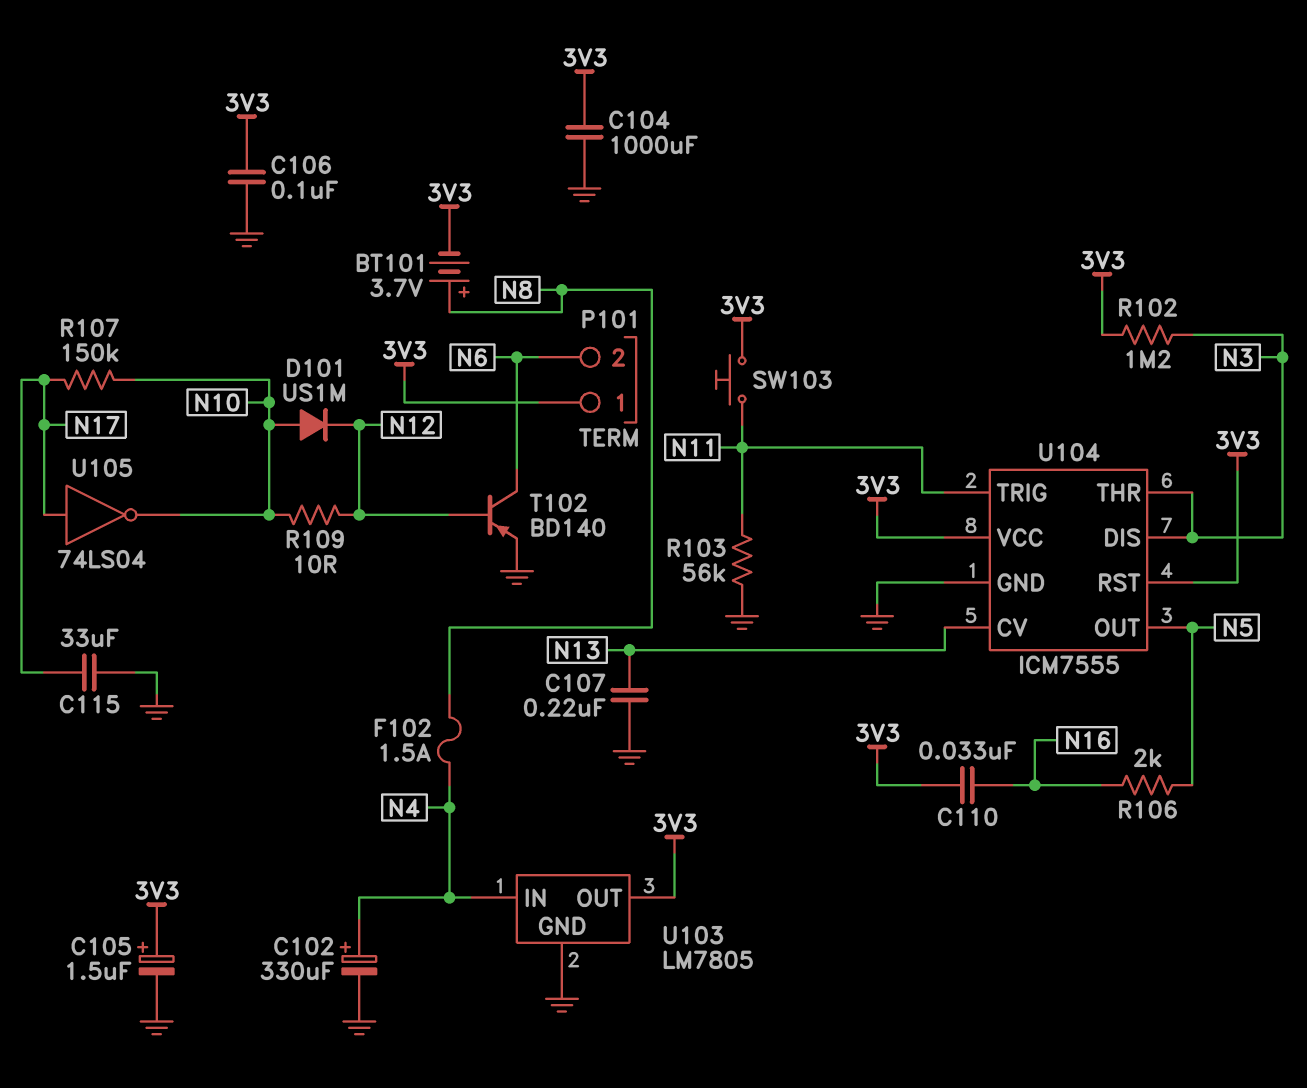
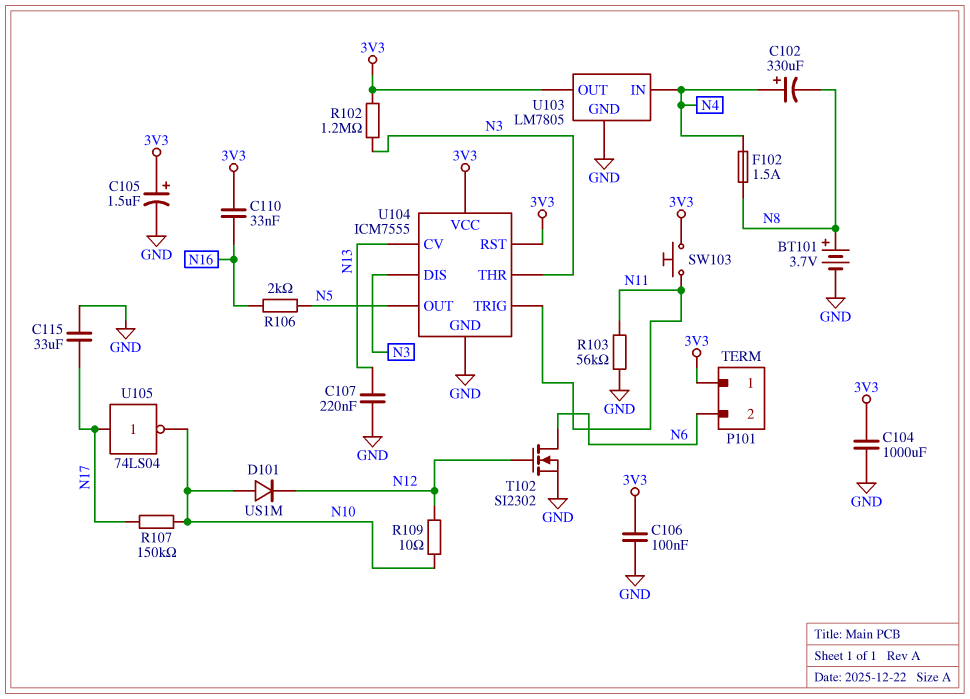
BT101: 3.7V (plus N8, minus 3V3) -> 3.7V (plus N8, minus GND)
C102: 330uF (plus N4, minus GND) -> 330uF (plus N4, minus N8)
T102: PNP BD140 (B N12, C N6, E GND) -> NMOS SI2302 (G N12, D N6, S GND)

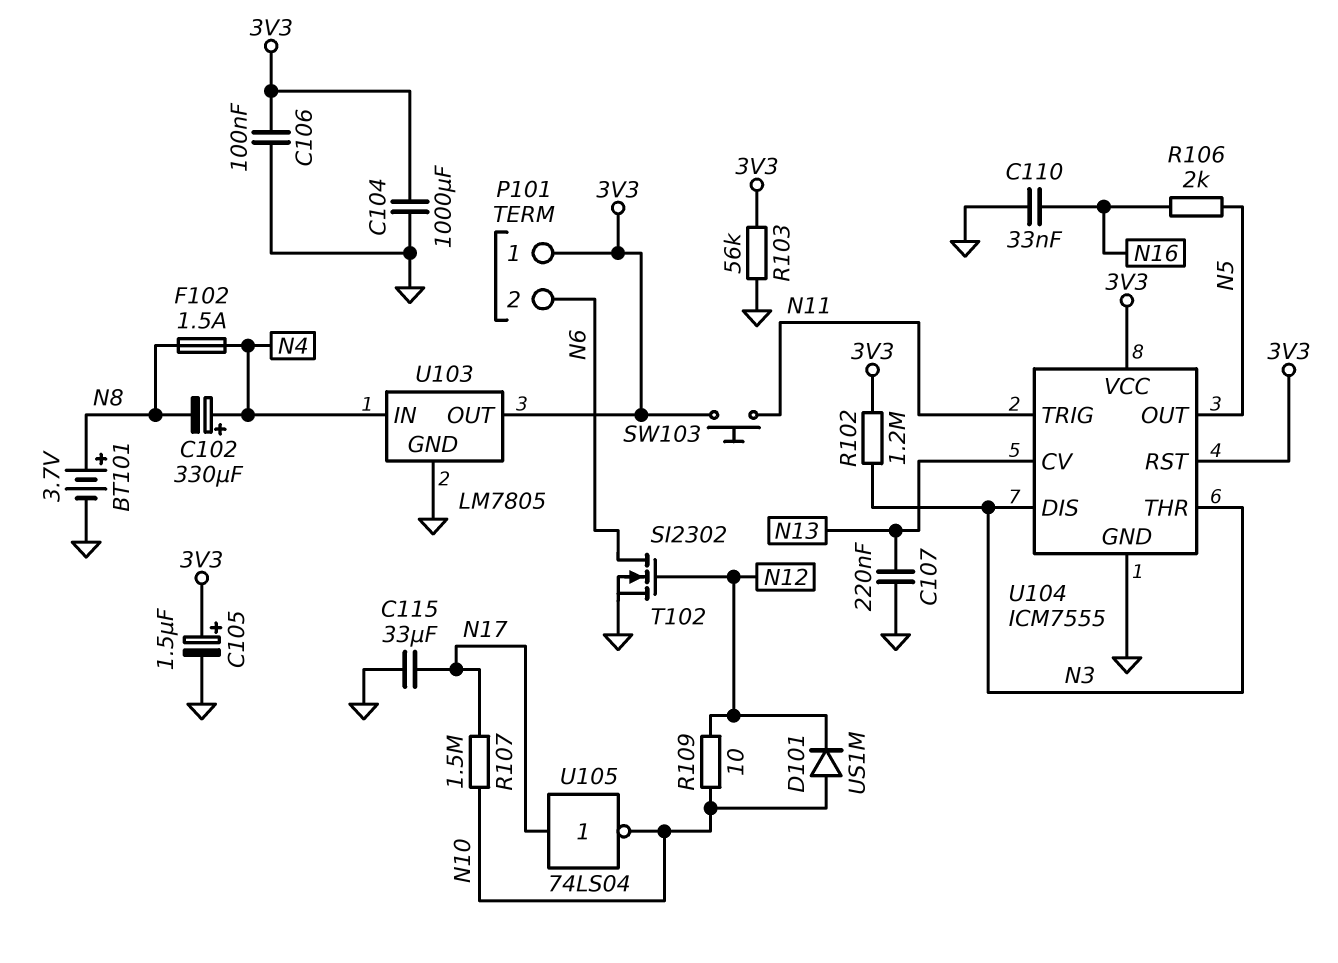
C110: 33nF (3V3, N16) -> 33nF (GND, N16)
R103: 56k (GND, N11) -> 56k (3V3, GND)
R107: 150k (N10, N17) -> 1.5M (N10, N17)

